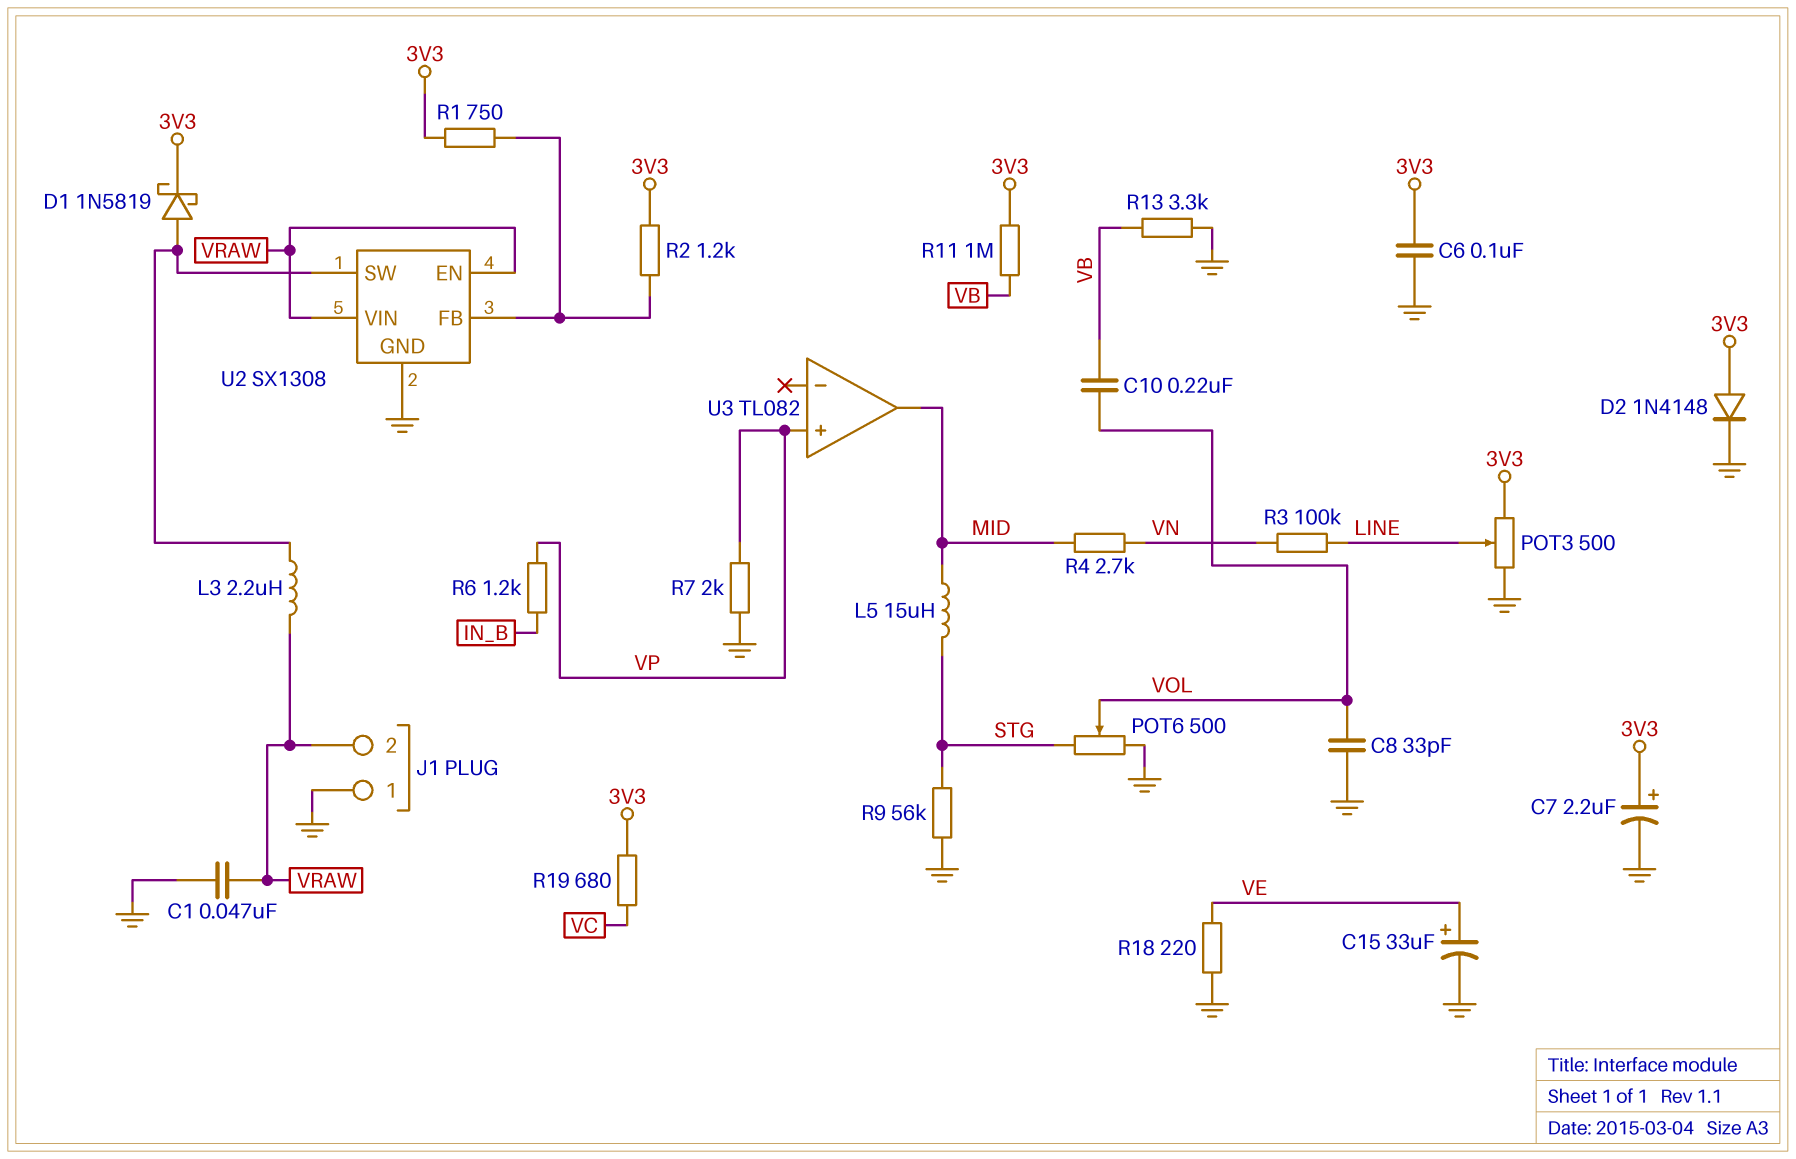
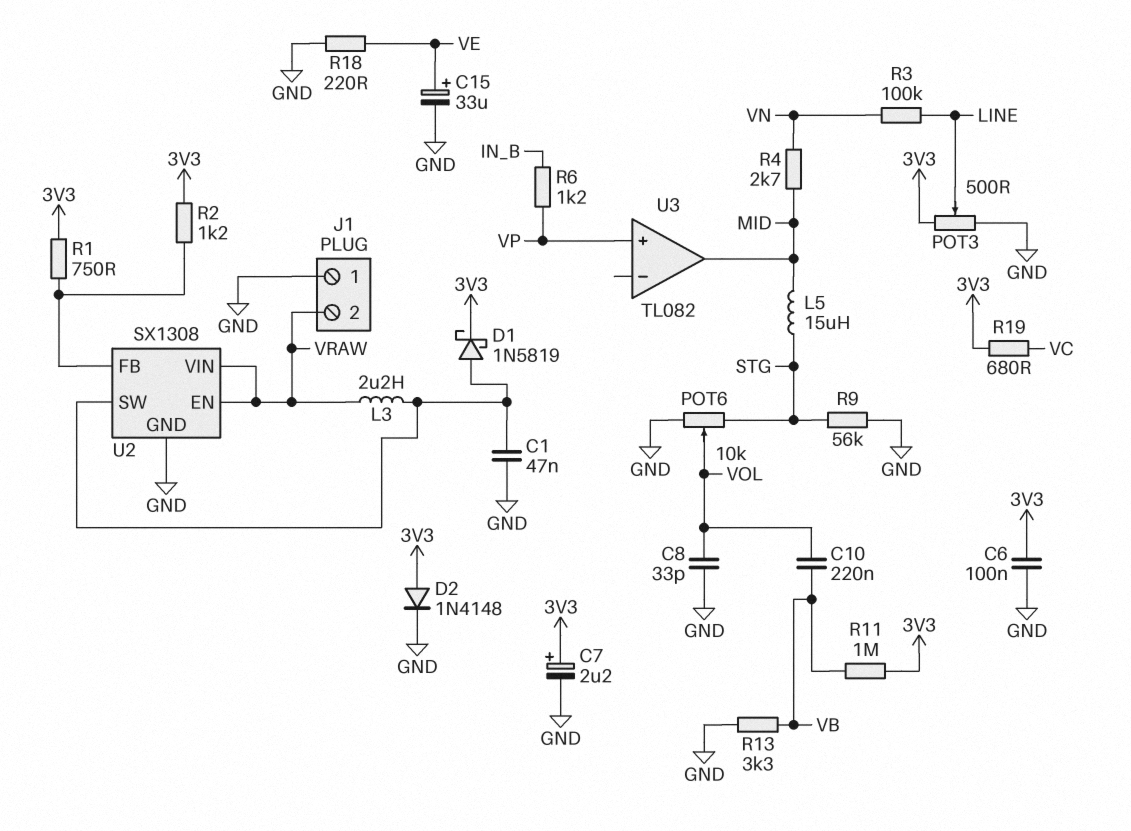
C1: 47nF (GND, VRAW) -> 47nF (GND, U2/SW)
POT6: 500 (GND, STG, wiper VOL) -> 10k (GND, STG, wiper VOL)
R7: 2k (GND, VP) -> none

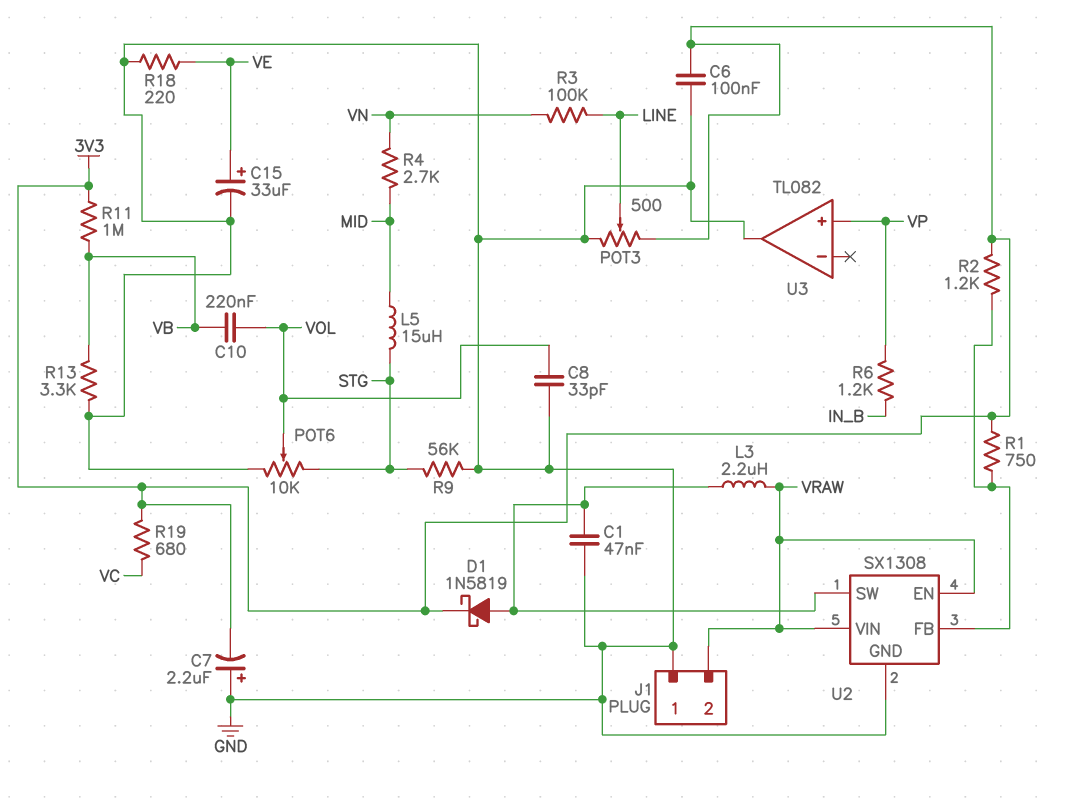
C7: 2.2uF (plus 3V3, minus GND) -> 2.2uF (plus GND, minus 3V3)
D2: diode 1N4148 (A 3V3, K GND) -> none
U3 pin out: MID -> GND

